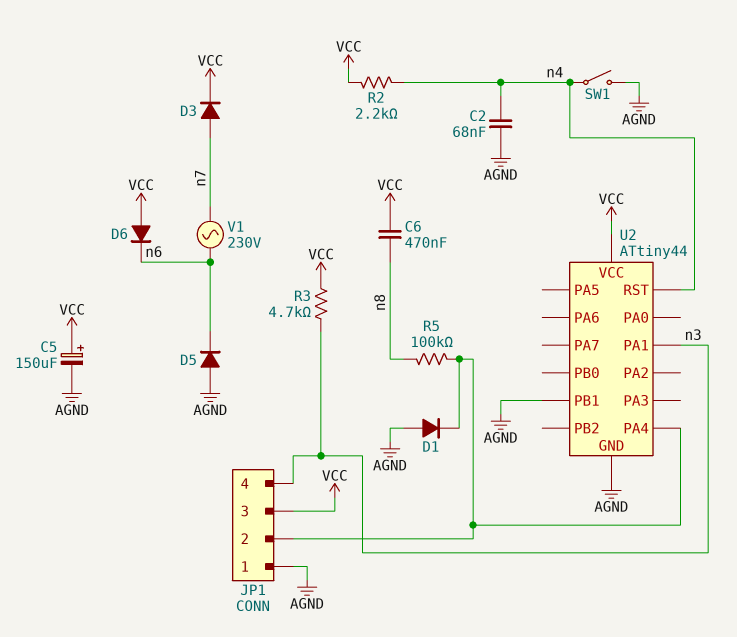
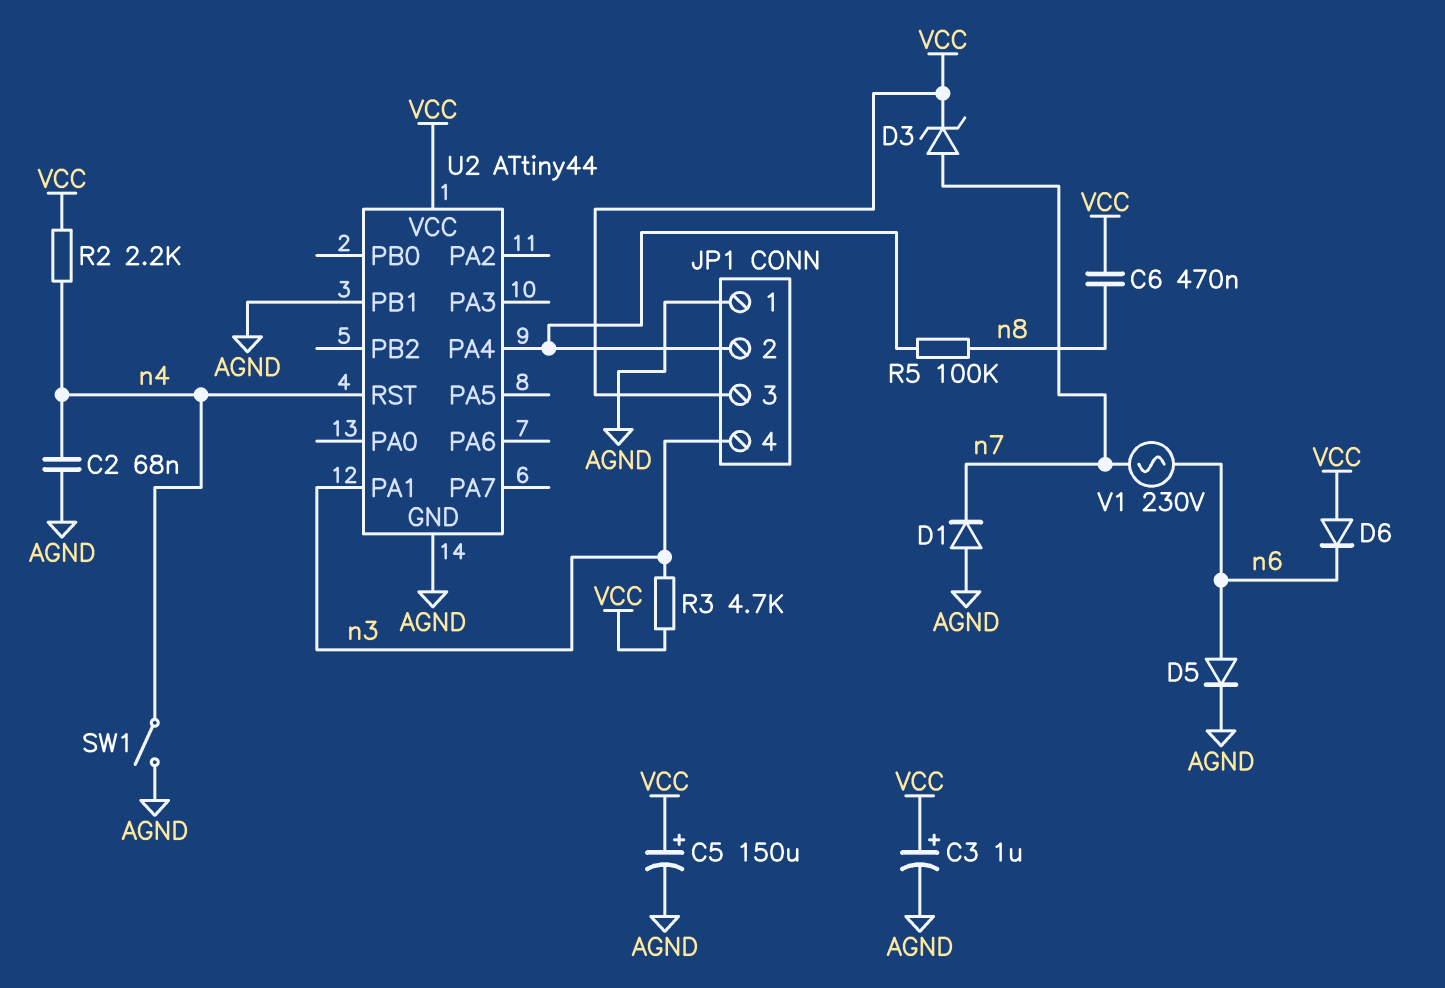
C3: none -> 1uF (plus VCC, minus AGND)
D1: diode (A AGND, K JP1/2) -> diode (A AGND, K n7)
D3: diode (A n7, K VCC) -> zener (A n7, K VCC)
D5: diode (A AGND, K n6) -> diode (A n6, K AGND)

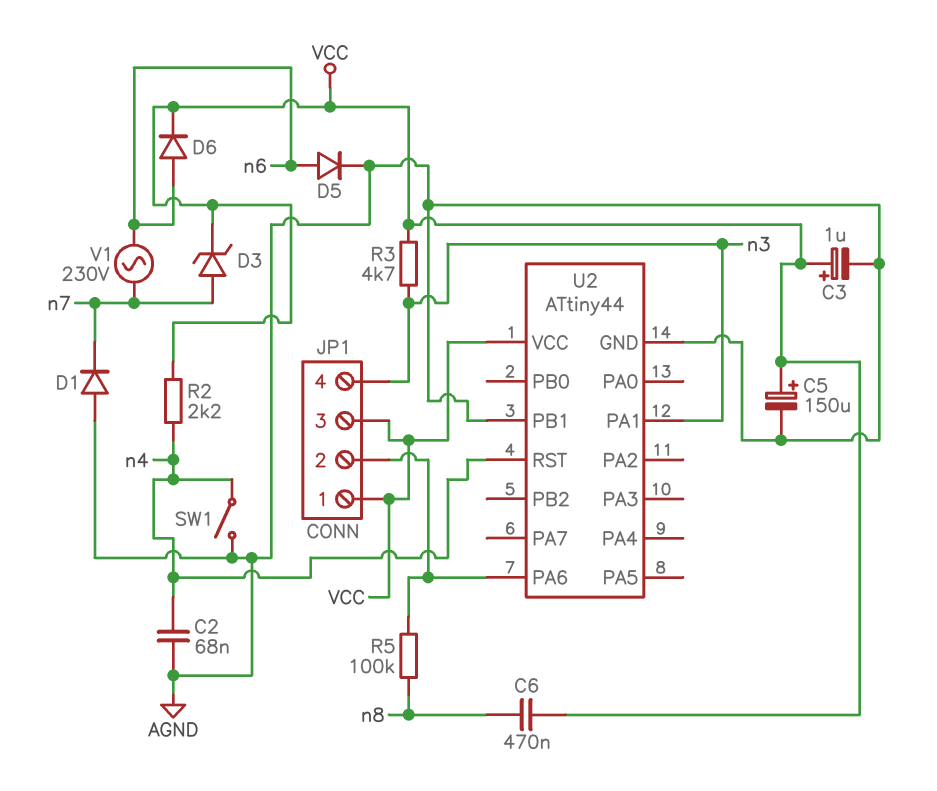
D6: diode (A VCC, K n6) -> diode (A n6, K VCC)
JP1 pin 1: AGND -> VCC
U2 pin PA4: JP1/2 -> none
U2 pin PA6: none -> JP1/2

